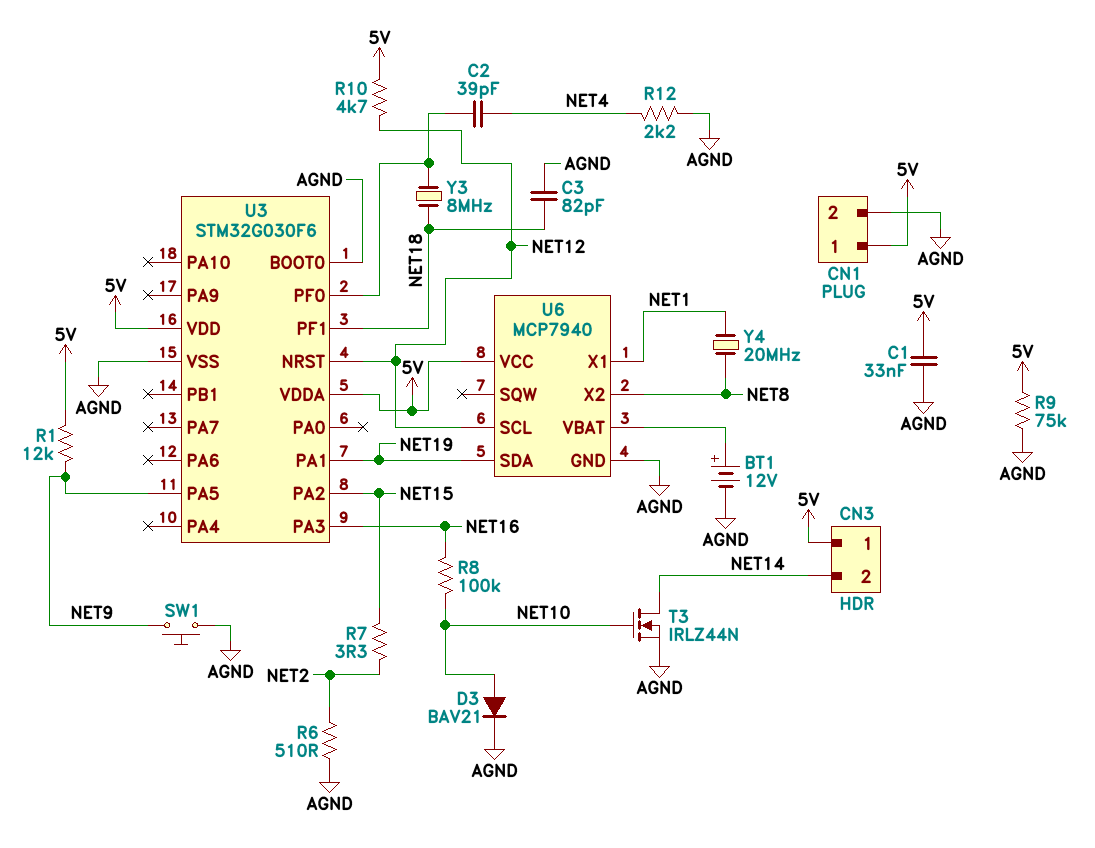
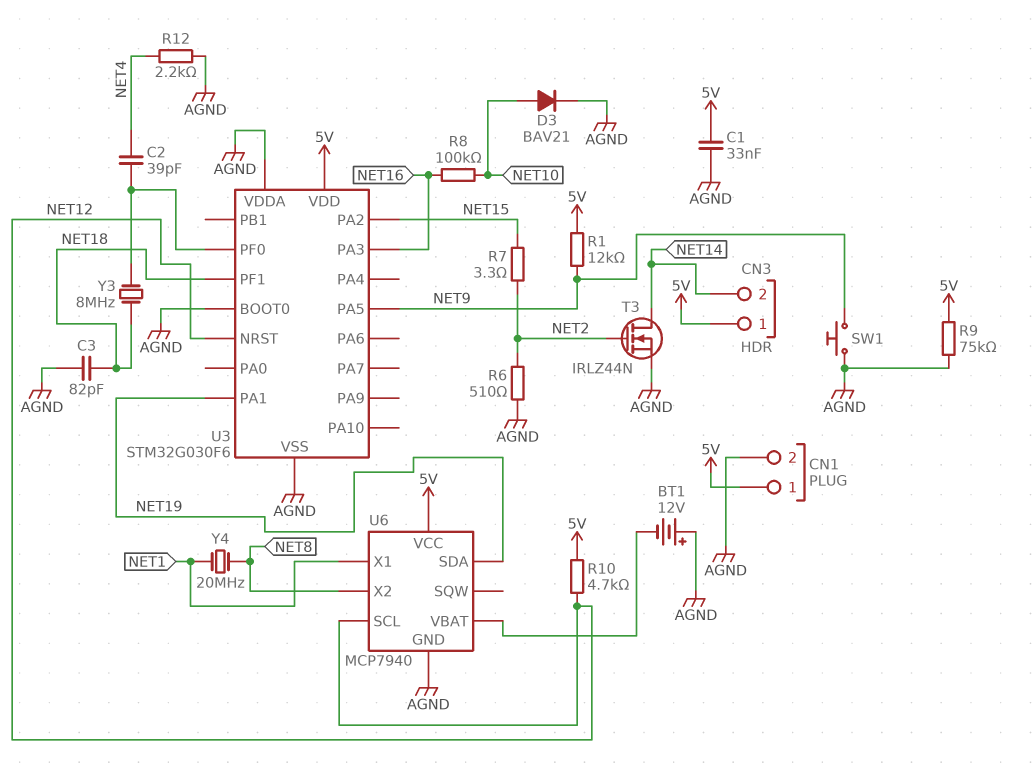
BT1: 12V (plus U6/VBAT, minus AGND) -> 12V (plus AGND, minus U6/VBAT)
T3: NMOS IRLZ44N (G NET10, D NET14, S AGND) -> NMOS IRLZ44N (G NET2, D NET14, S AGND)
U3 pin VDDA: 5V -> AGND

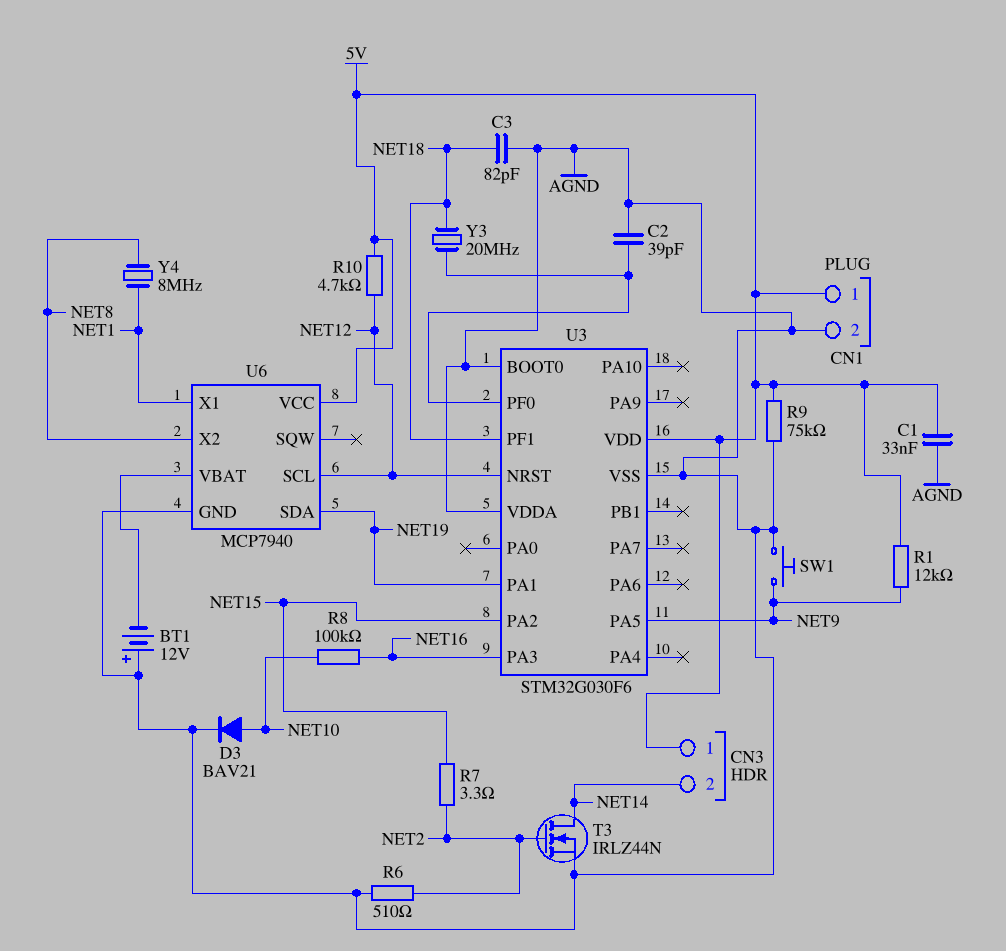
C2: 39pF (NET4, U3/PF0) -> 39pF (AGND, U3/PF0)
R12: 2.2k (AGND, NET4) -> none
Y3: 8MHz (NET18, U3/PF0) -> 20MHz (NET18, U3/PF0)
Y4: 20MHz (NET1, NET8) -> 8MHz (NET1, NET8)

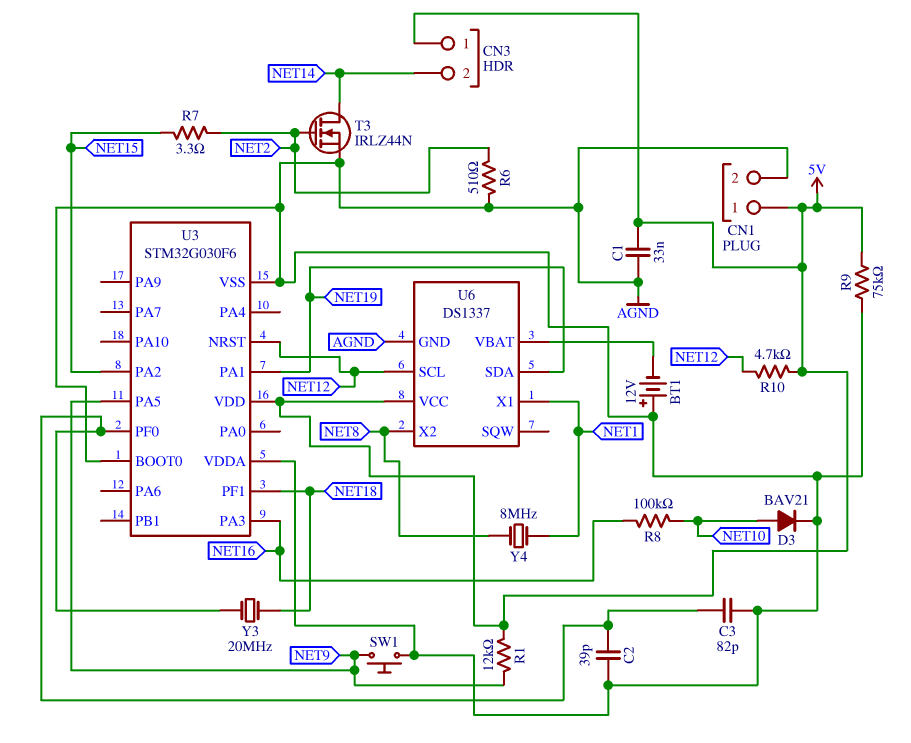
C3: 82pF (AGND, NET18) -> 82pF (AGND, U3/PF0)
U6: MCP7940 -> DS1337

